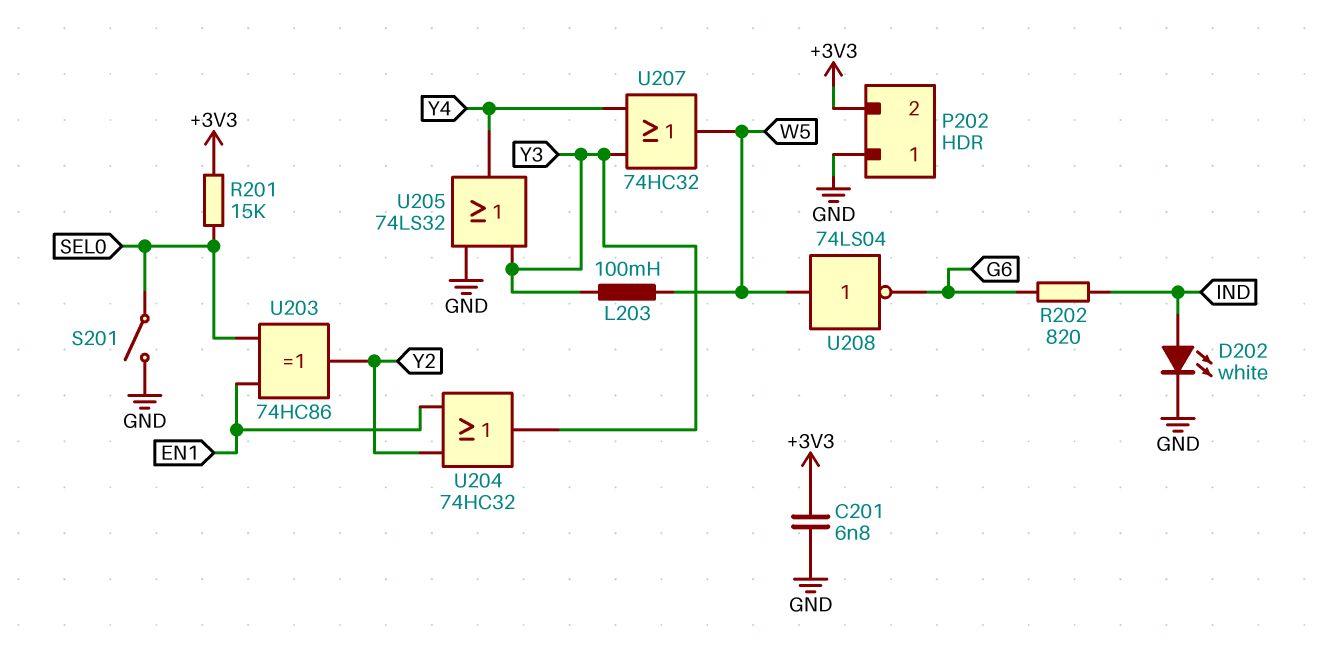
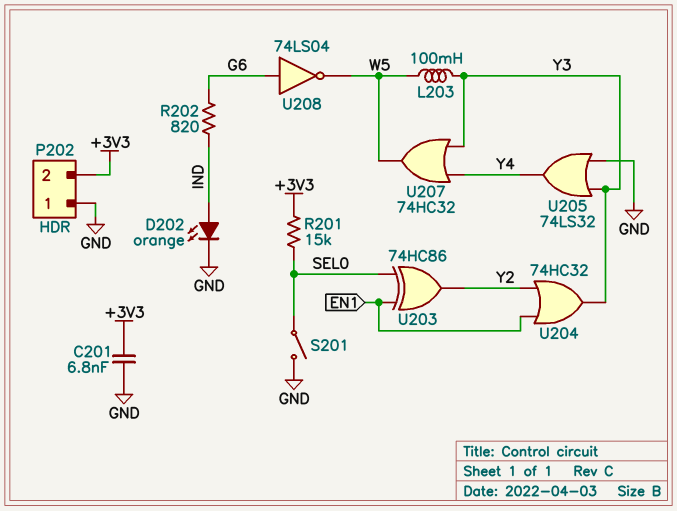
D202: LED white (A IND, K GND) -> LED orange (A IND, K GND)
U208: NOT 74LS04 (in W5, out G6) -> NOT 74LS04 (in G6, out W5)

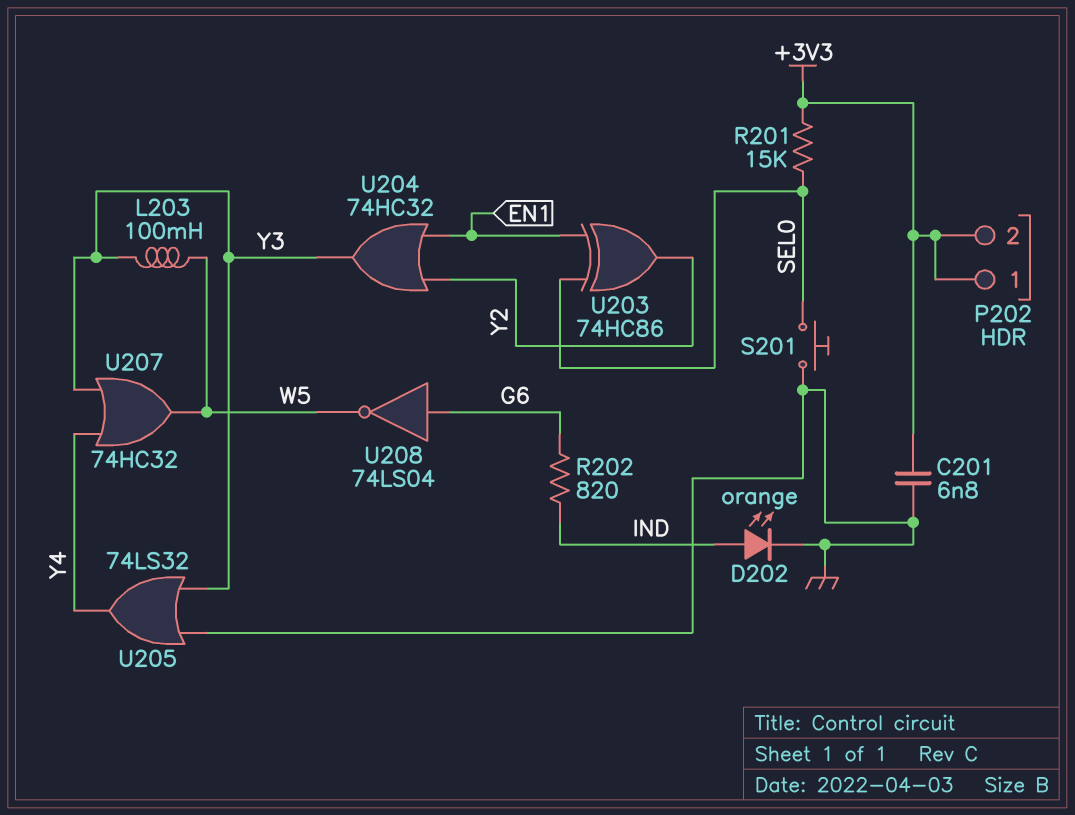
P202 pin 1: GND -> +3V3
S201: switch (GND, SEL0) -> button (GND, SEL0)

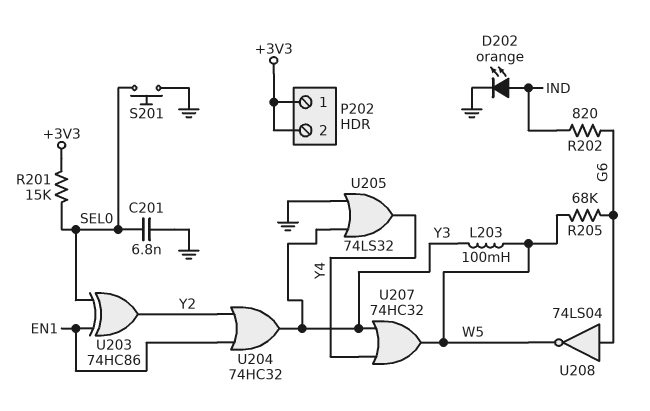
C201: 6.8nF (+3V3, GND) -> 6.8nF (GND, SEL0)
R205: none -> 68k (G6, W5)

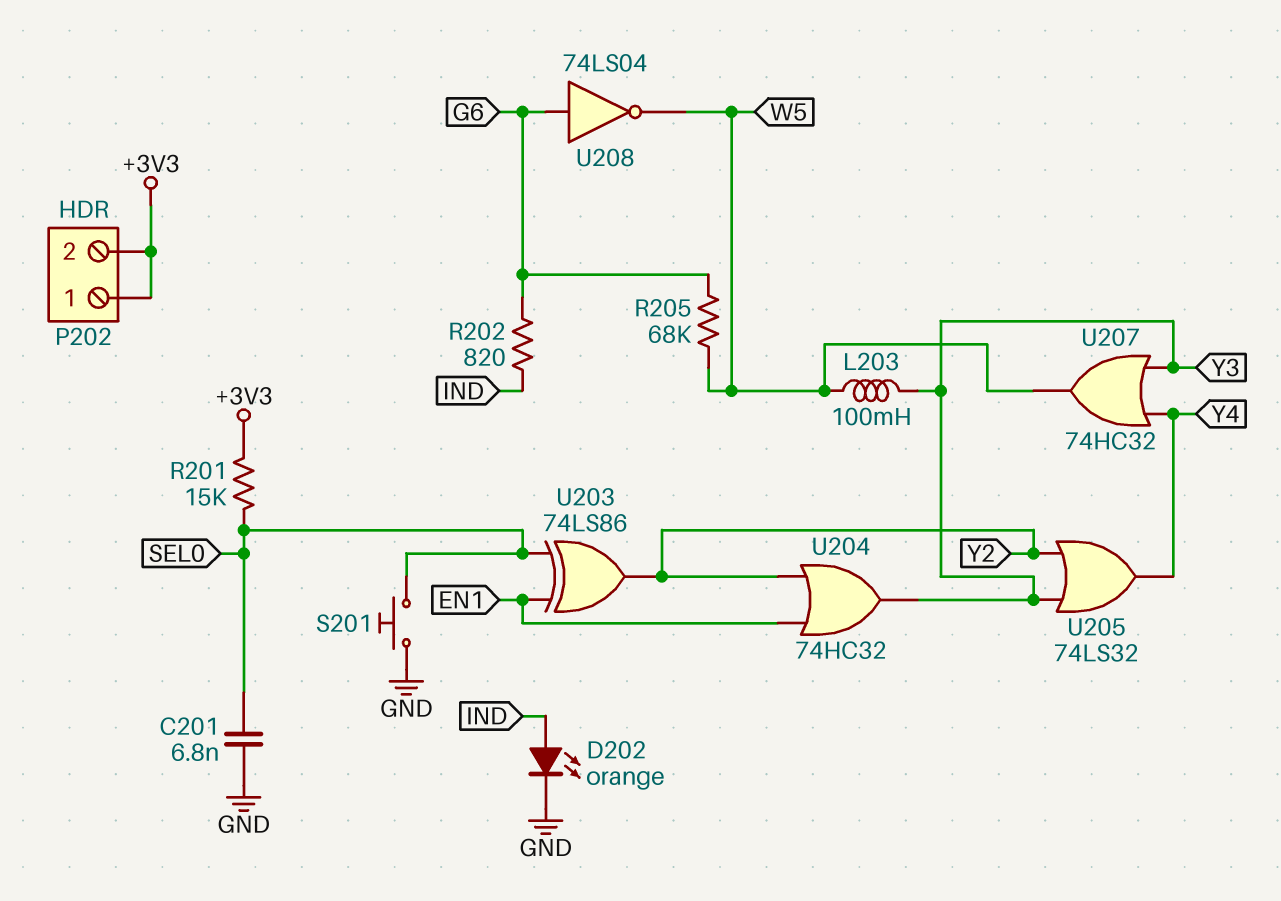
U203: XOR 74HC86 (in EN1, in SEL0, out Y2) -> XOR 74LS86 (in EN1, in SEL0, out Y2)
U205: OR 74LS32 (in GND, in Y3, out Y4) -> OR 74LS32 (in Y2, in Y3, out Y4)

